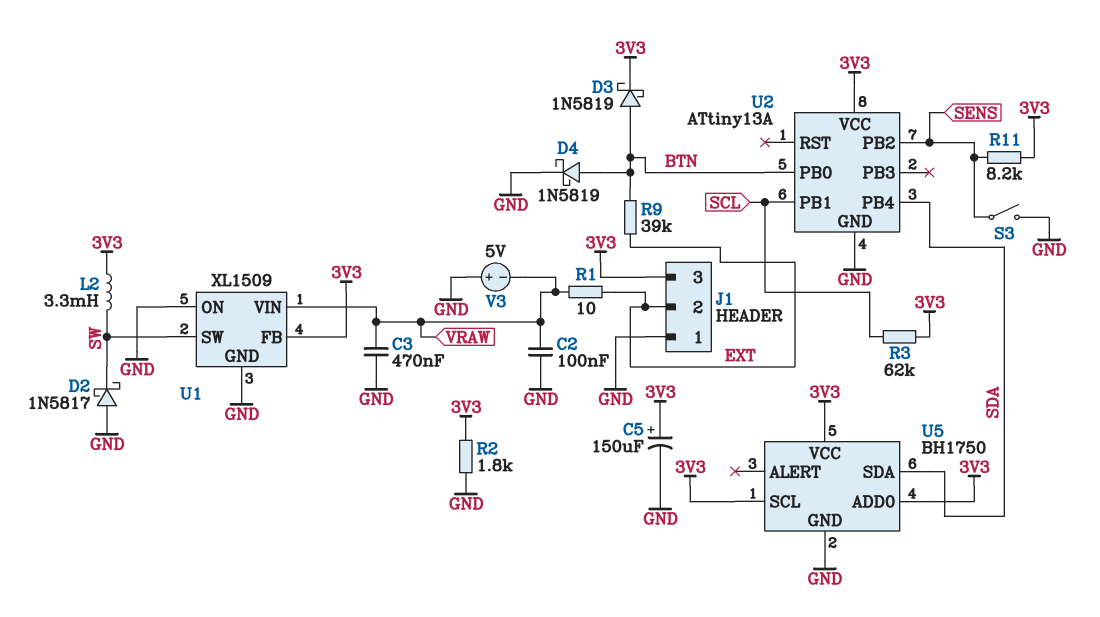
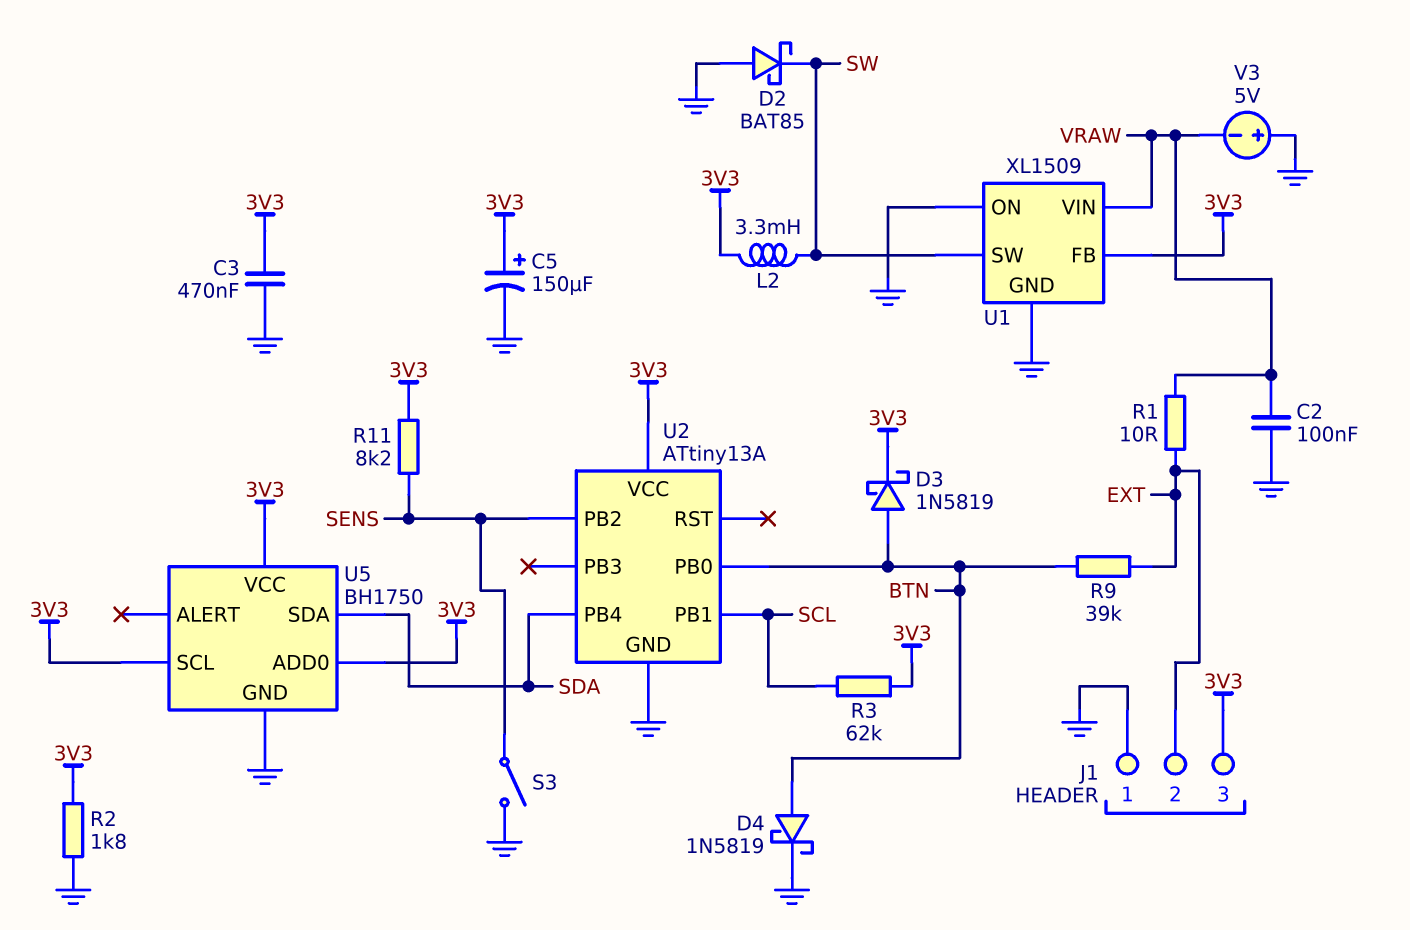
C3: 470nF (GND, VRAW) -> 470nF (3V3, GND)
D2: schottky 1N5817 (A GND, K SW) -> schottky BAT85 (A GND, K SW)

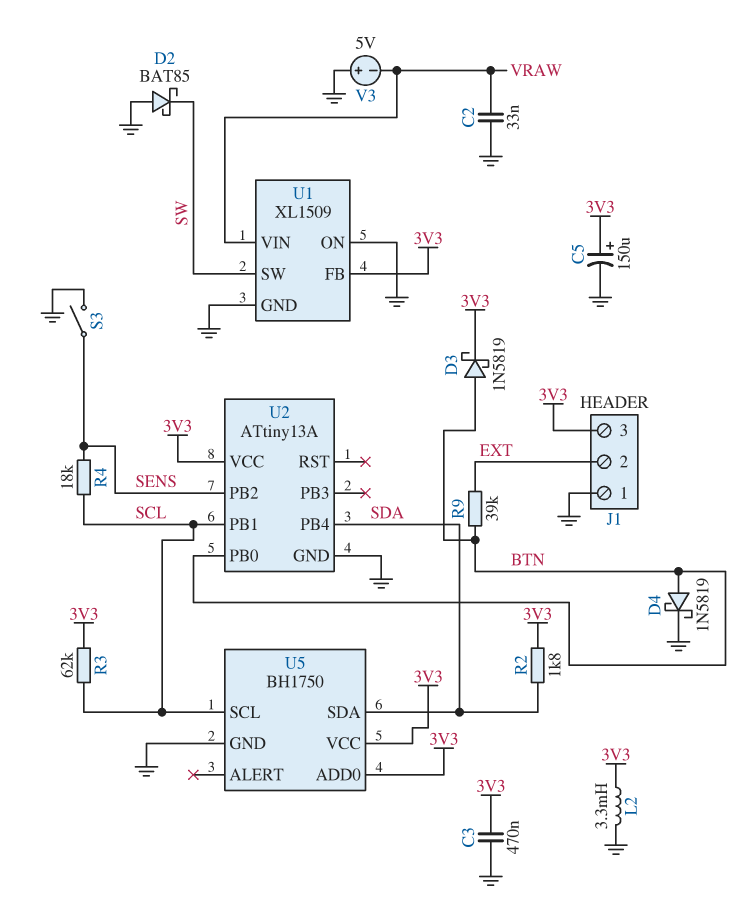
C2: 100nF (GND, VRAW) -> 33nF (GND, VRAW)
L2: 3.3mH (3V3, SW) -> 3.3mH (3V3, GND)
R1: 10 (EXT, VRAW) -> none
R2: 1.8k (3V3, GND) -> 1.8k (3V3, SDA)
R4: none -> 18k (SCL, SENS)
R11: 8.2k (3V3, SENS) -> none
U5 pin SCL: 3V3 -> SCL

